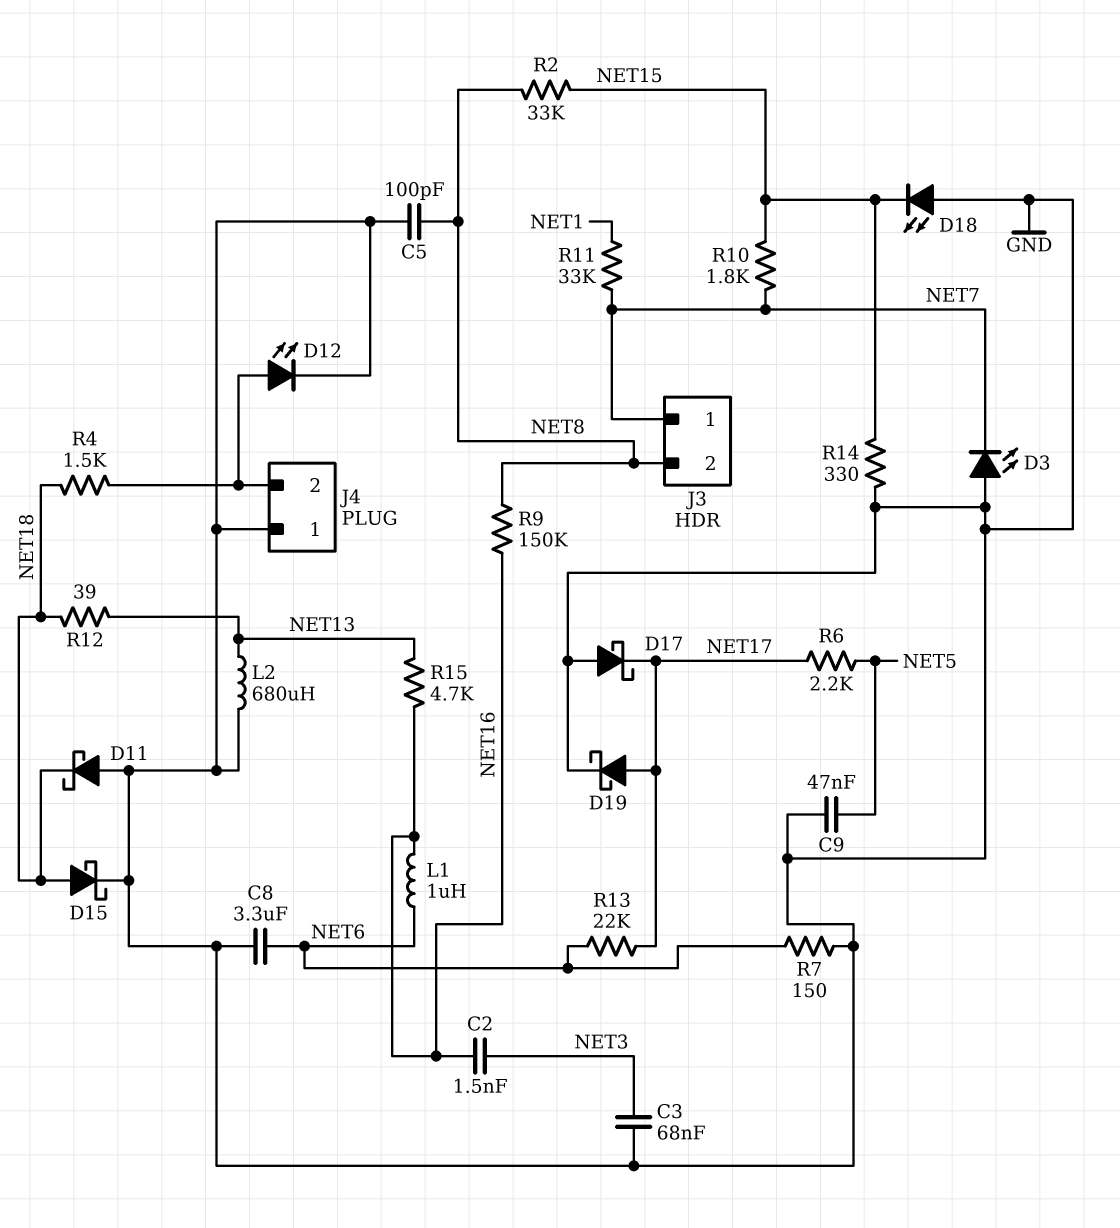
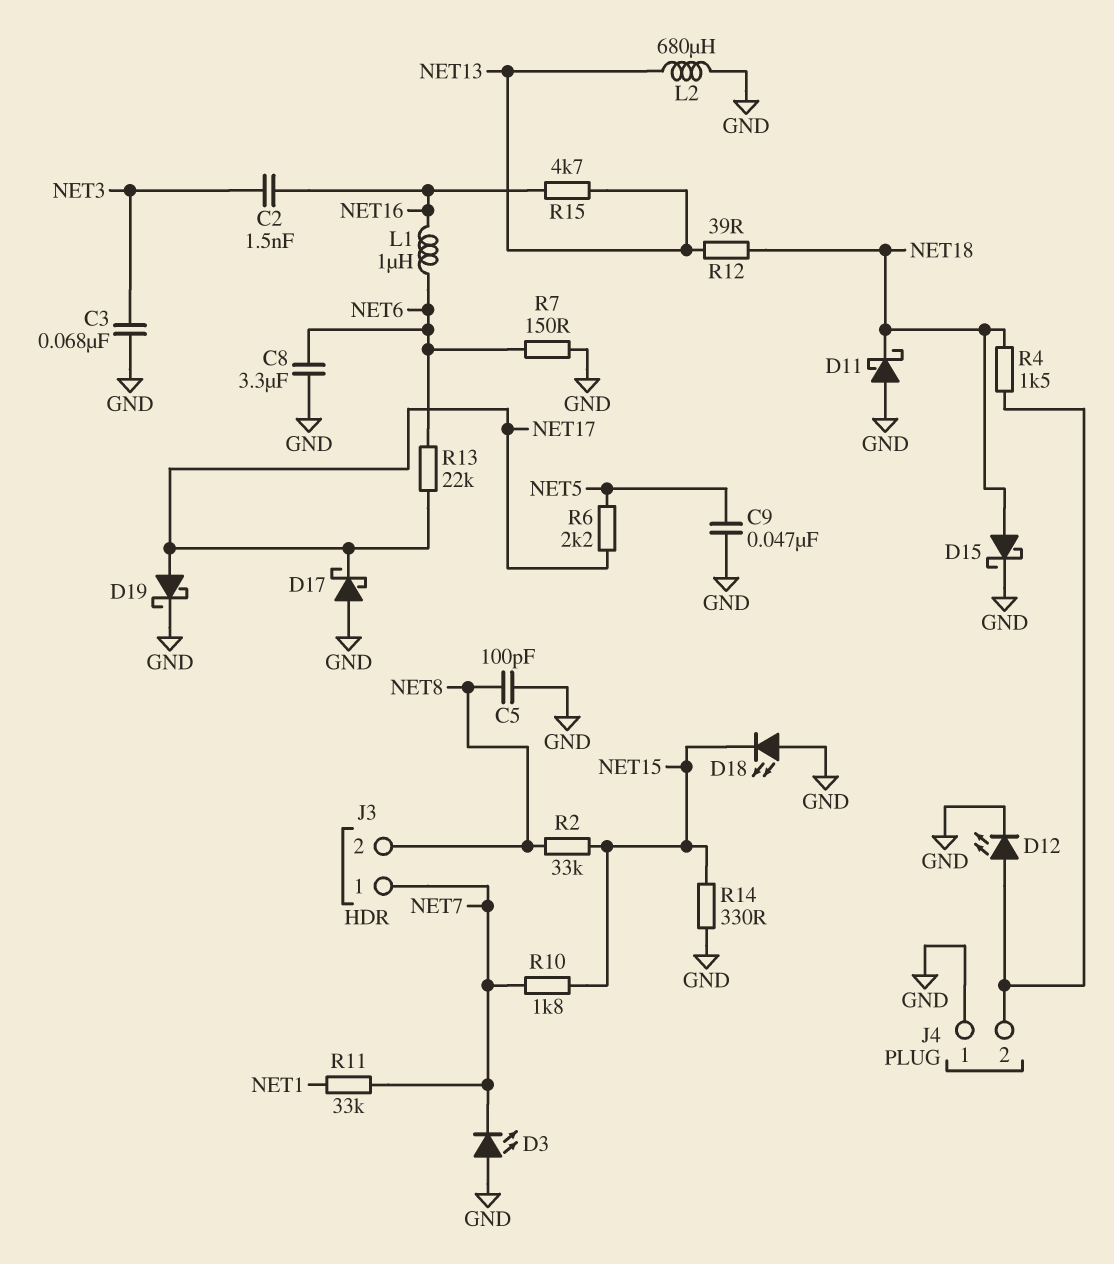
R9: 150k (NET8, NET16) -> none

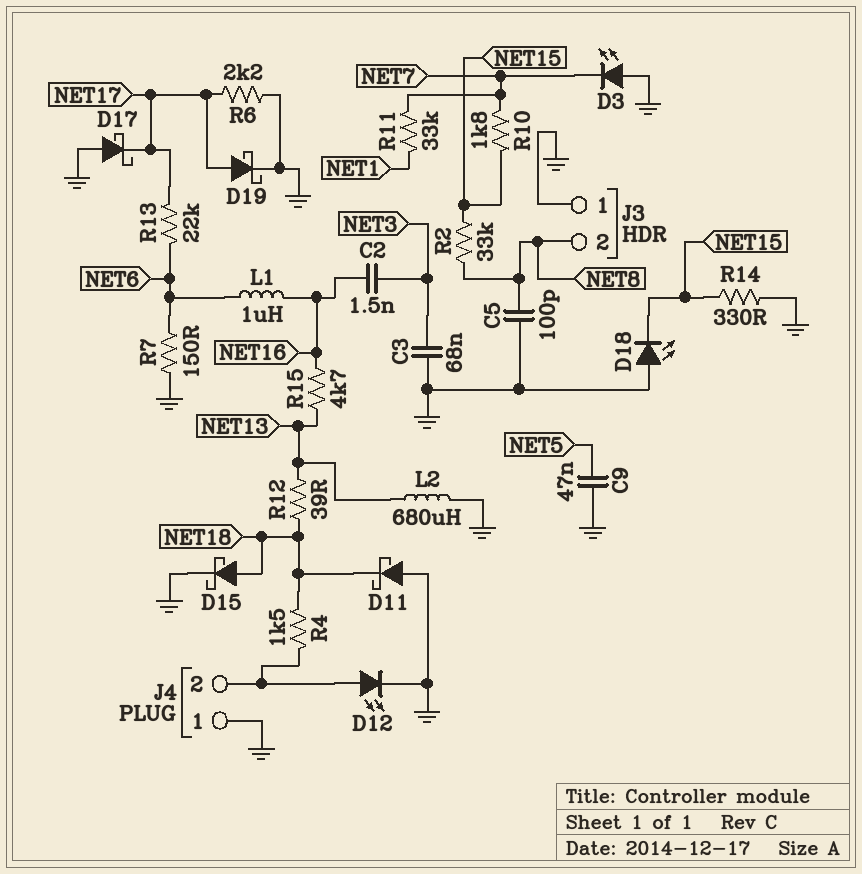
C8: 3.3uF (GND, NET6) -> none
J3 pin 1: NET7 -> GND
R6: 2.2k (NET5, NET17) -> 2.2k (GND, NET17)

